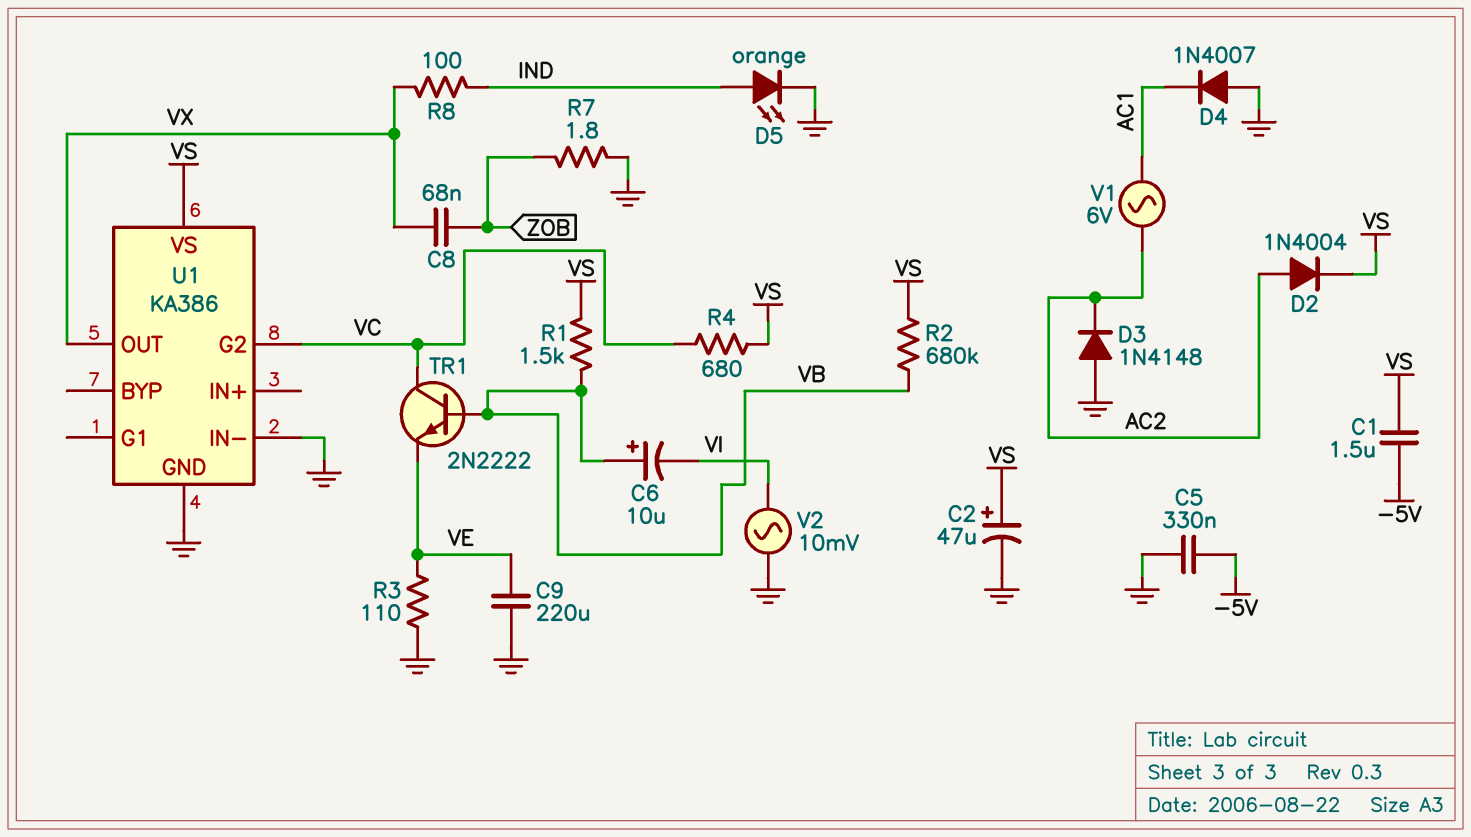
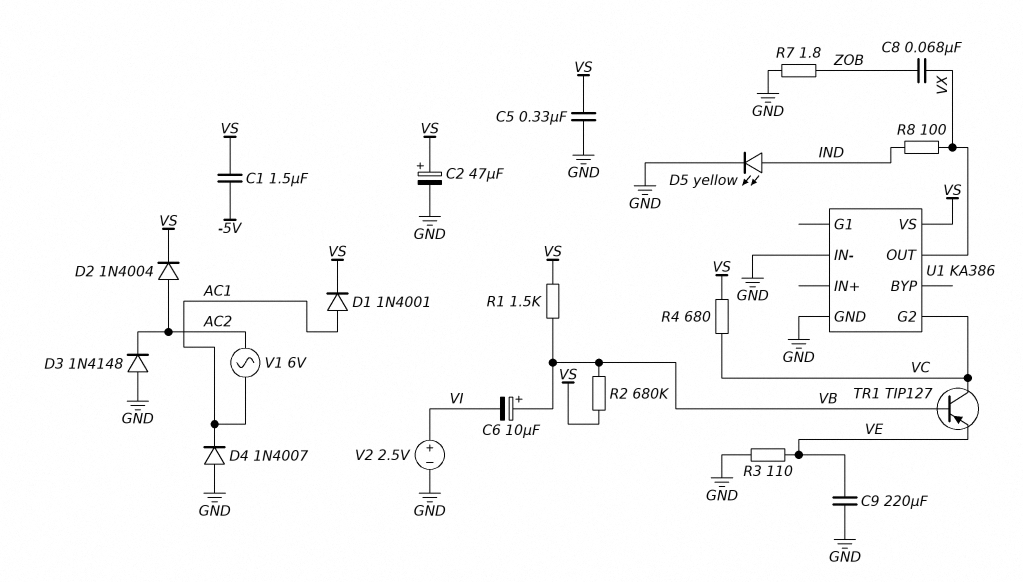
C5: 330nF (-5V, GND) -> 330nF (GND, VS)
D1: none -> diode 1N4001 (A AC1, K VS)
D5: LED orange (A IND, K GND) -> LED yellow (A IND, K GND)
TR1: NPN 2N2222 (B VB, C VC, E VE) -> PNP TIP127 (B VB, C VC, E VE)
V2: AC 10mV (GND, VI) -> 2.5V (plus VI, minus GND)

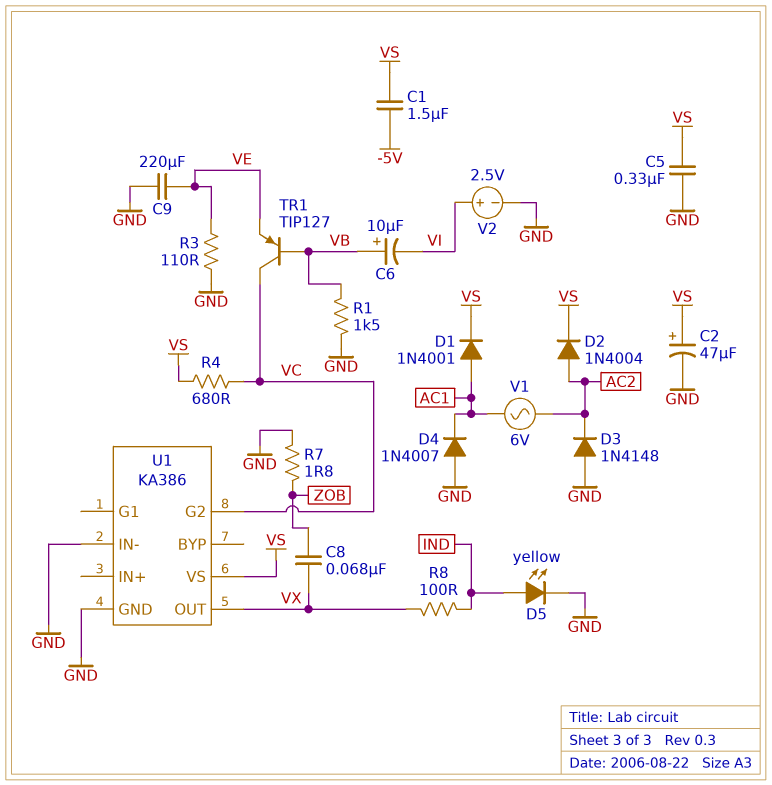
R1: 1.5k (VB, VS) -> 1.5k (GND, VB)
R2: 680k (VB, VS) -> none

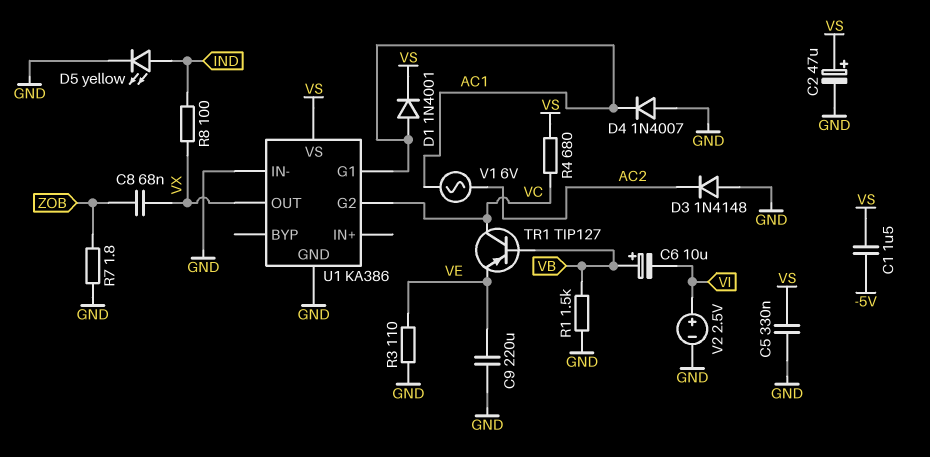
D2: diode 1N4004 (A AC2, K VS) -> none
U1 pin G1: none -> AC1

